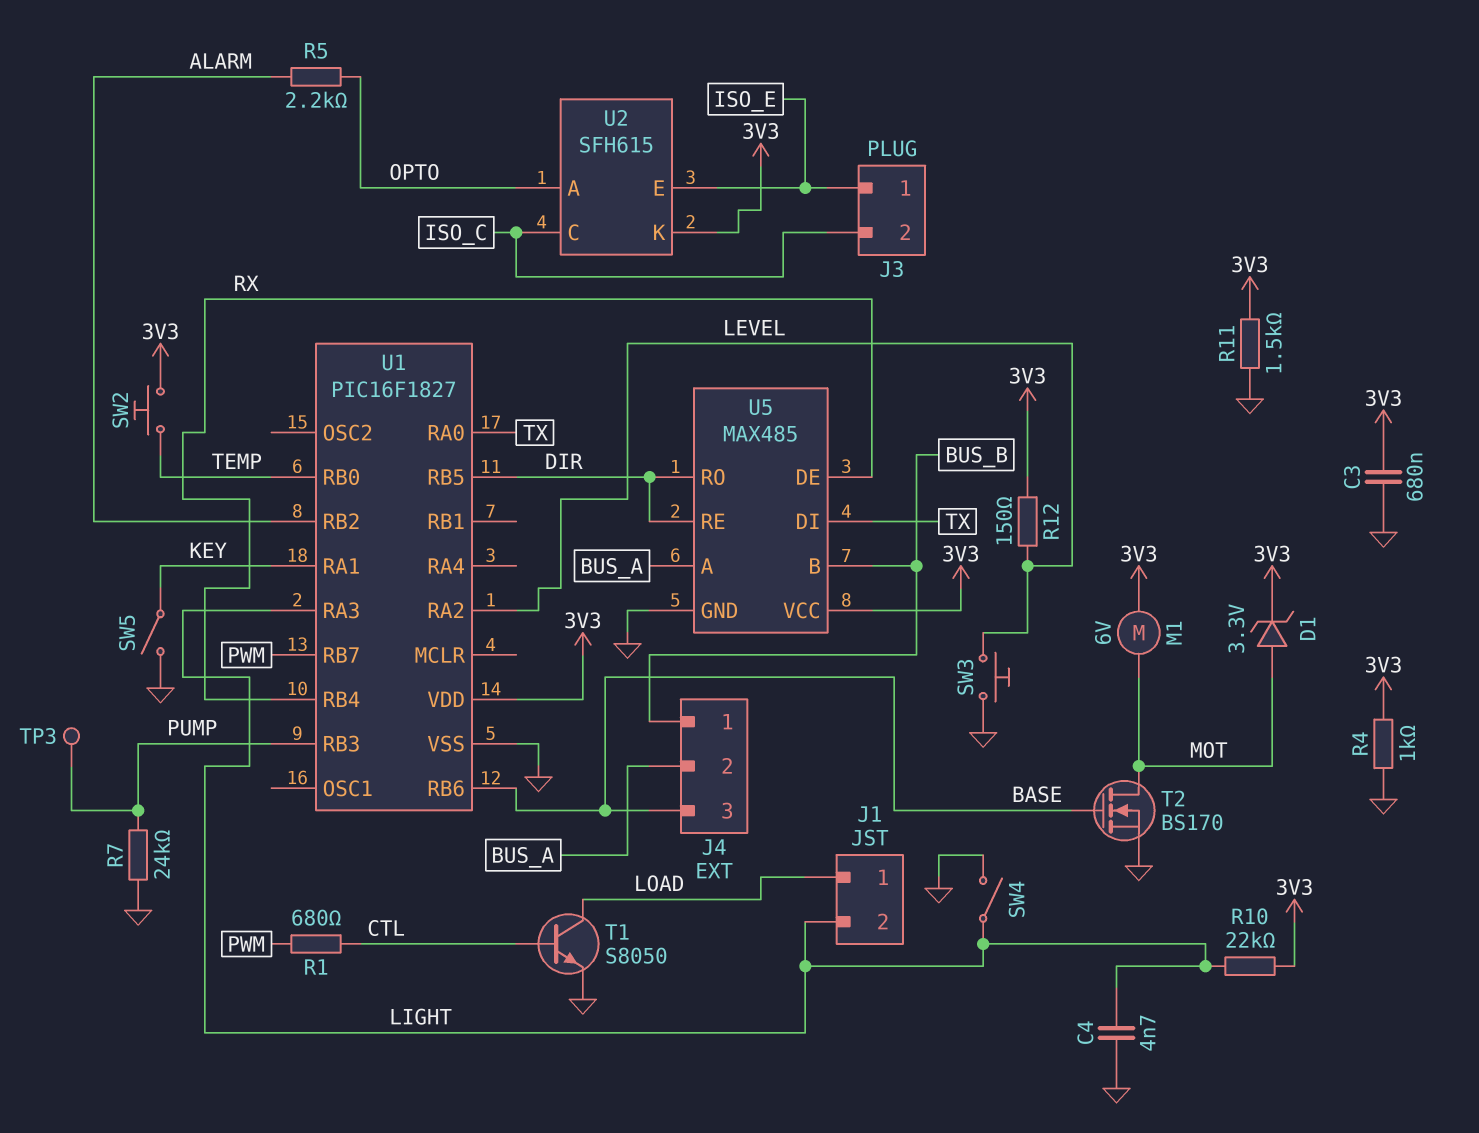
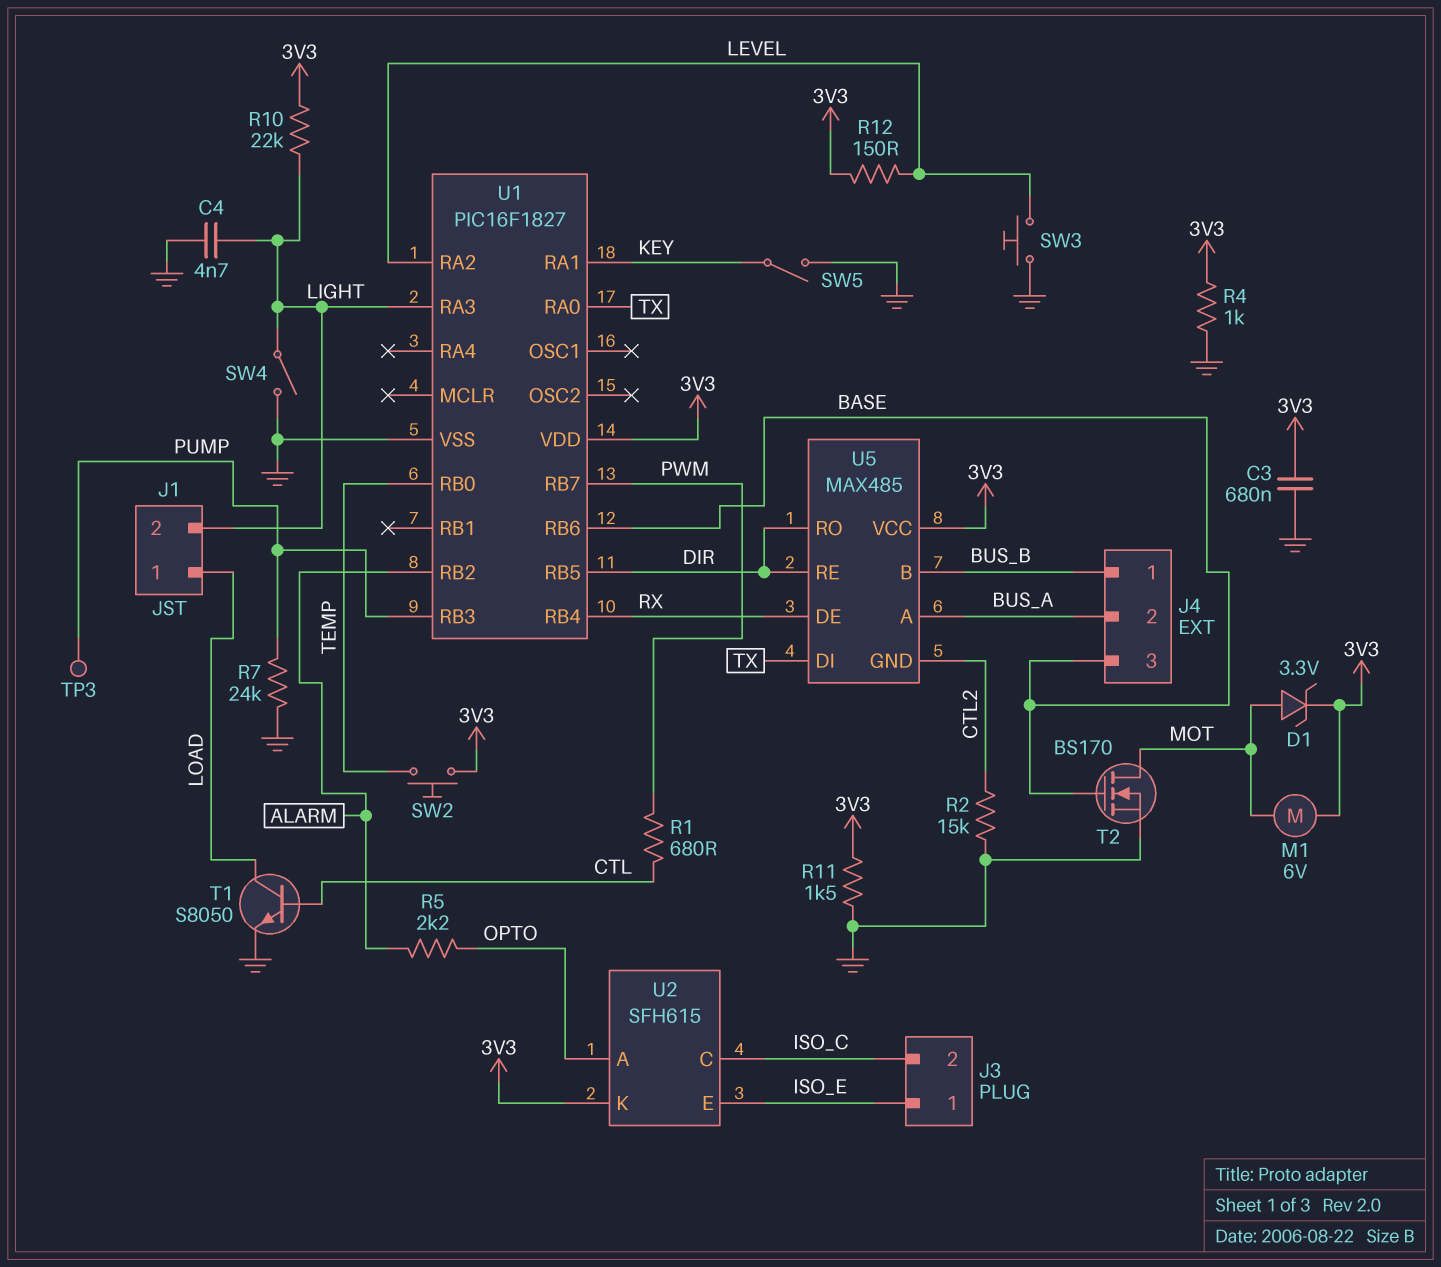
R2: none -> 15k (CTL2, GND)
U5 pin GND: GND -> CTL2

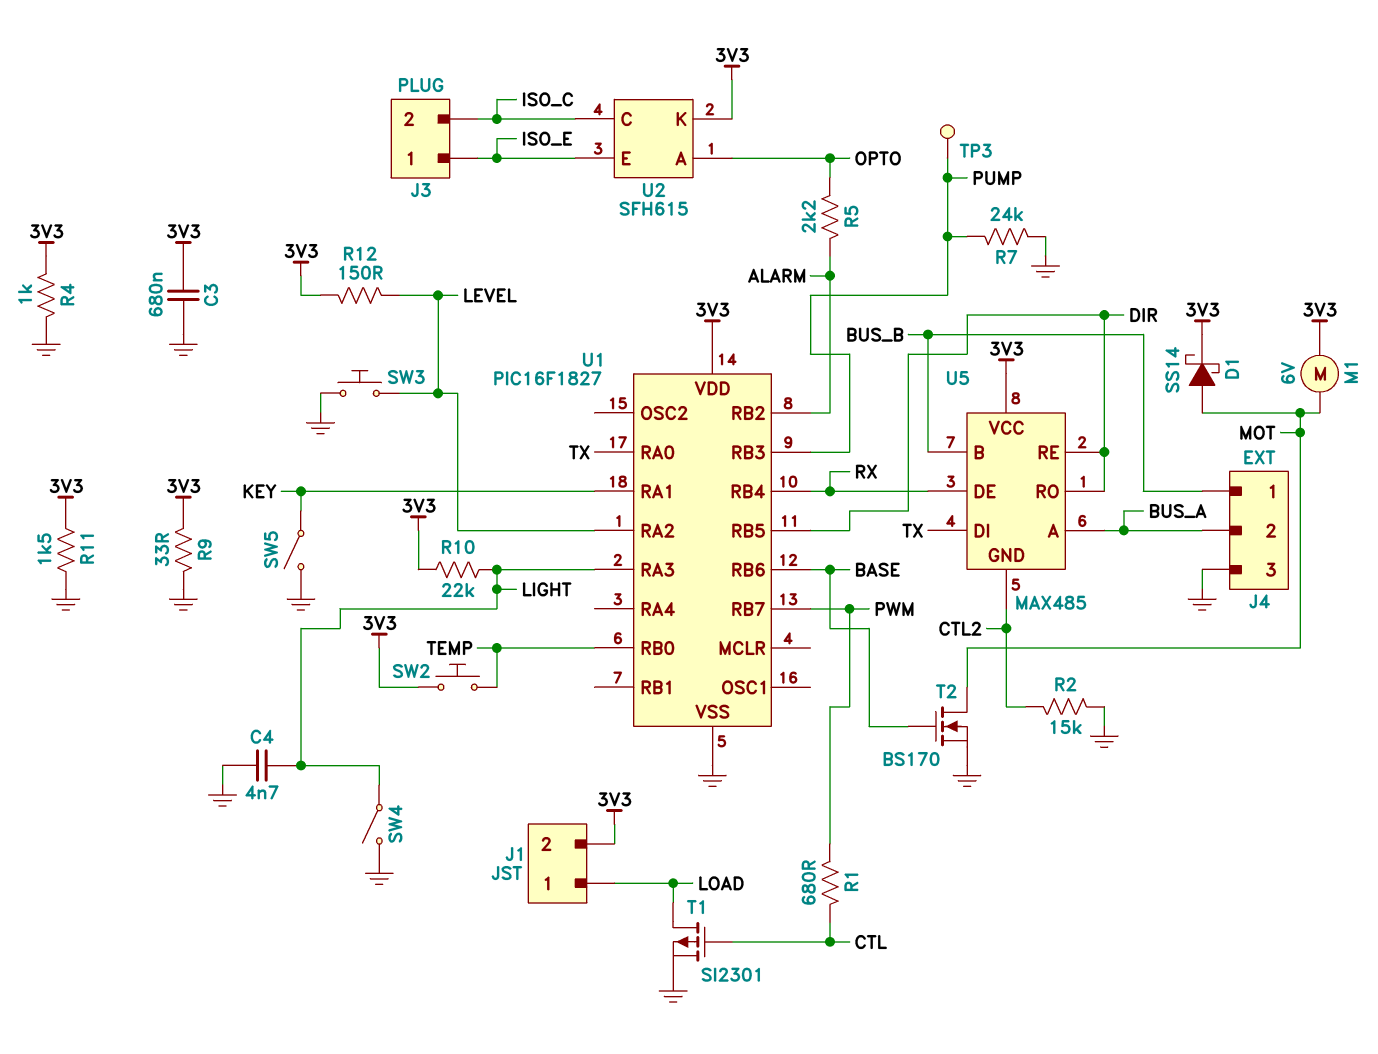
D1: zener 3.3V (A MOT, K 3V3) -> schottky SS14 (A MOT, K 3V3)
J1 pin 2: LIGHT -> 3V3
J4 pin 3: BASE -> GND
R9: none -> 33 (3V3, GND)
T1: NPN S8050 (B CTL, C LOAD, E GND) -> PMOS SI2301 (G CTL, D LOAD, S GND)

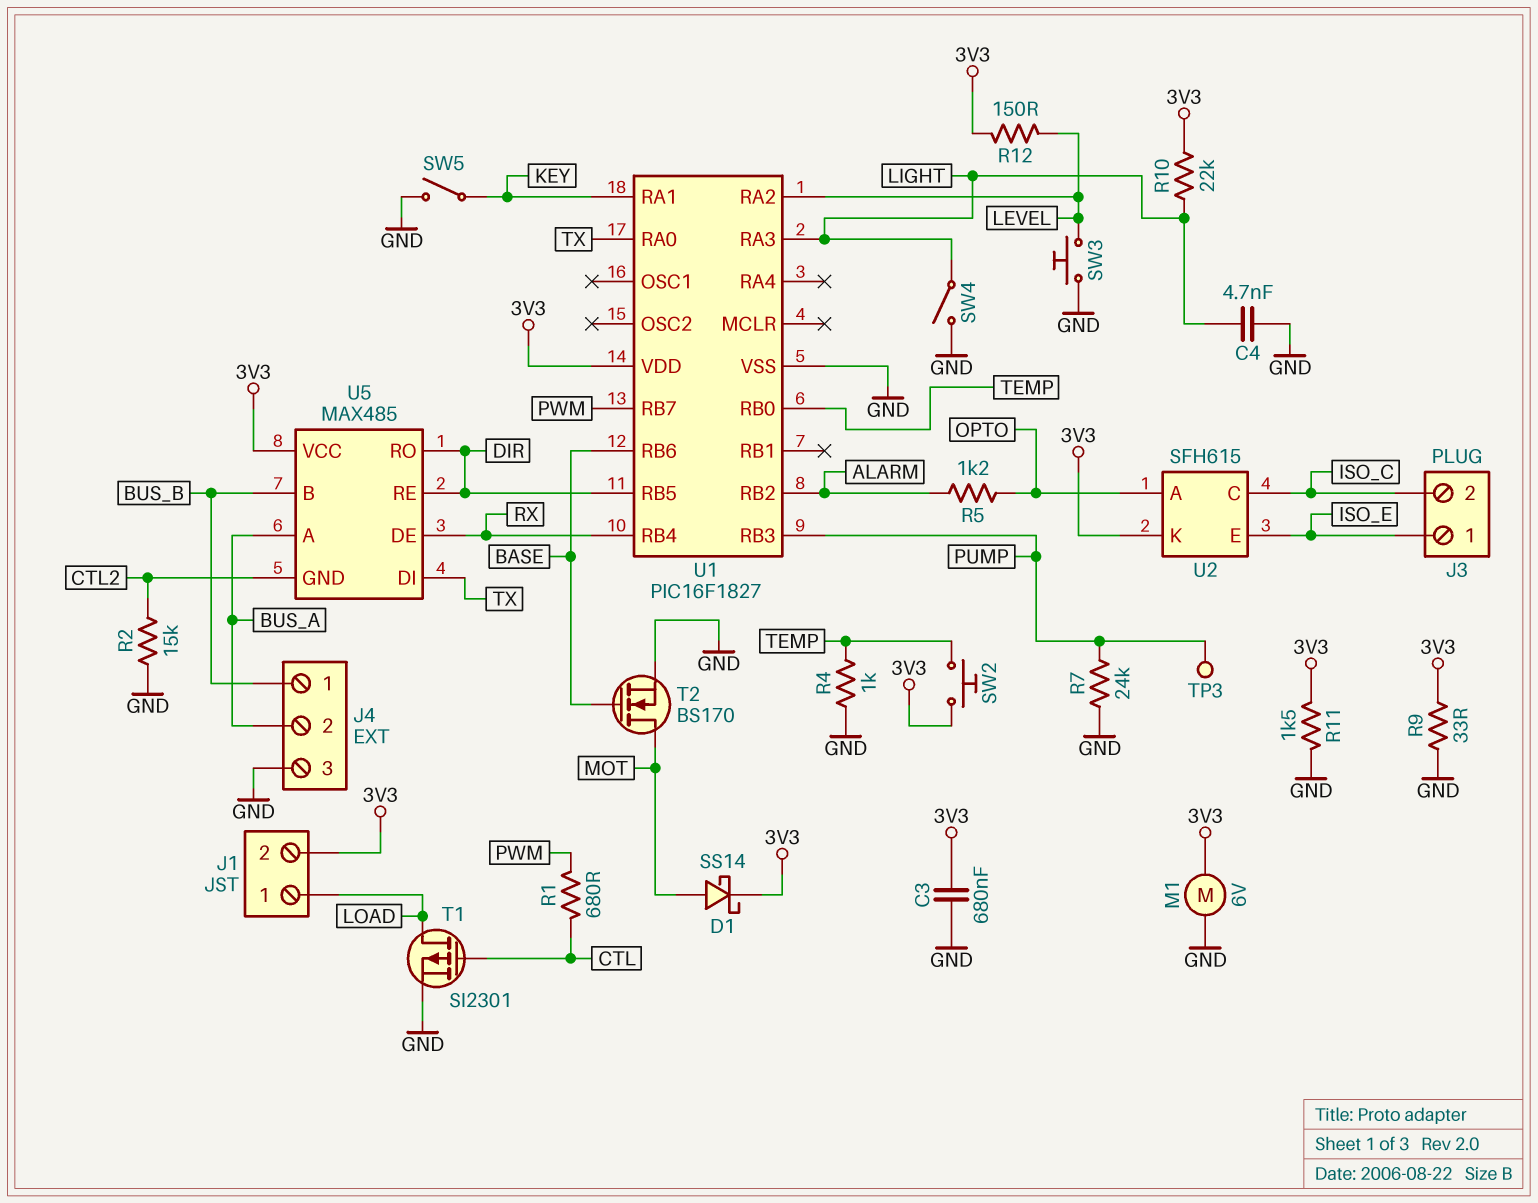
M1: motor 6V (3V3, MOT) -> motor 6V (3V3, GND)
R4: 1k (3V3, GND) -> 1k (GND, TEMP)
R5: 2.2k (ALARM, OPTO) -> 1.2k (ALARM, OPTO)

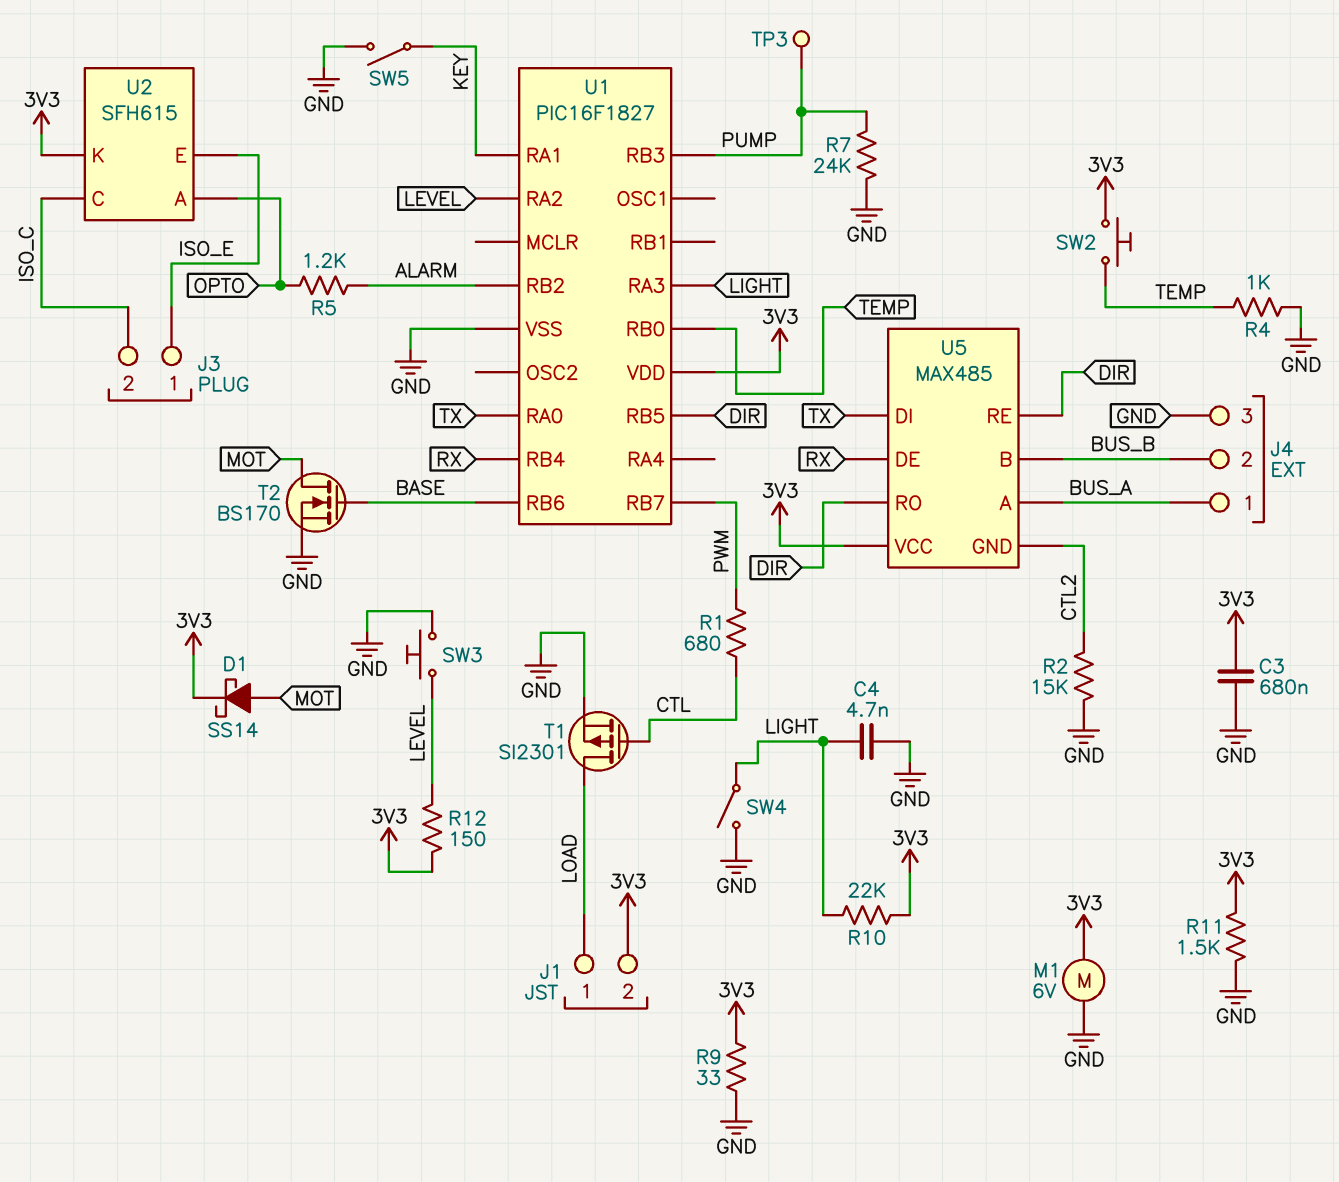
J4 pin 1: BUS_B -> BUS_A
J4 pin 2: BUS_A -> BUS_B

